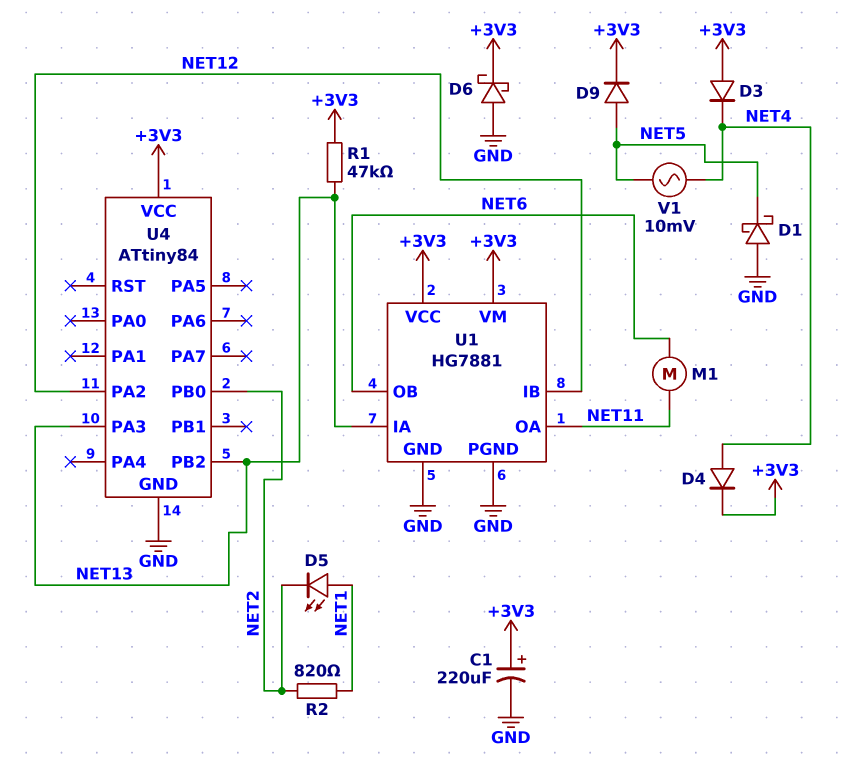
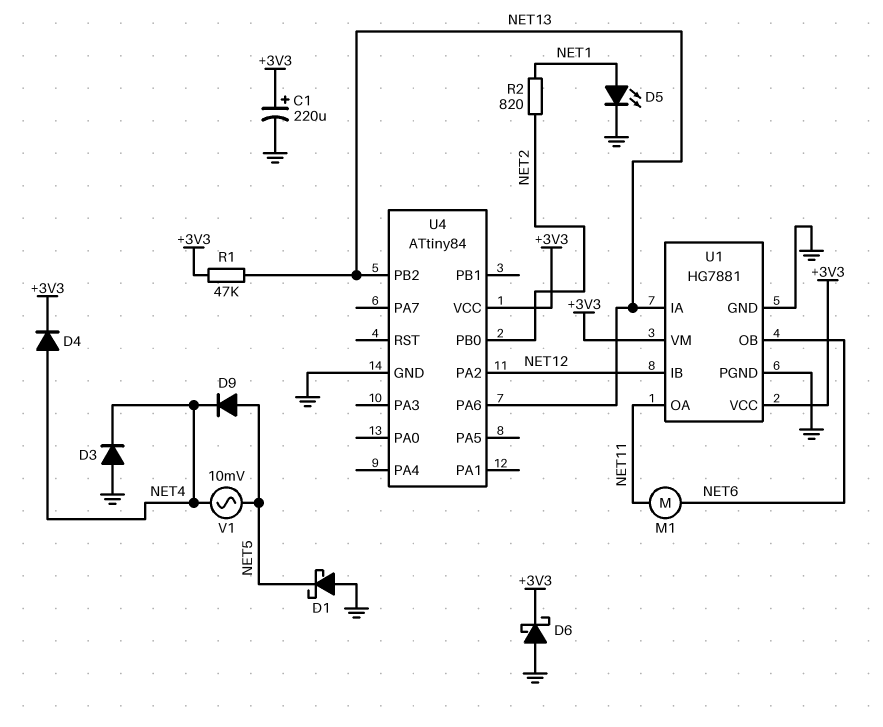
D3: diode (A +3V3, K NET4) -> diode (A GND, K NET4)
D5: LED (A NET1, K NET2) -> LED (A NET1, K GND)
D9: diode (A NET5, K +3V3) -> diode (A NET5, K NET4)
U4 pin PA3: NET13 -> none
U4 pin PA6: none -> NET13

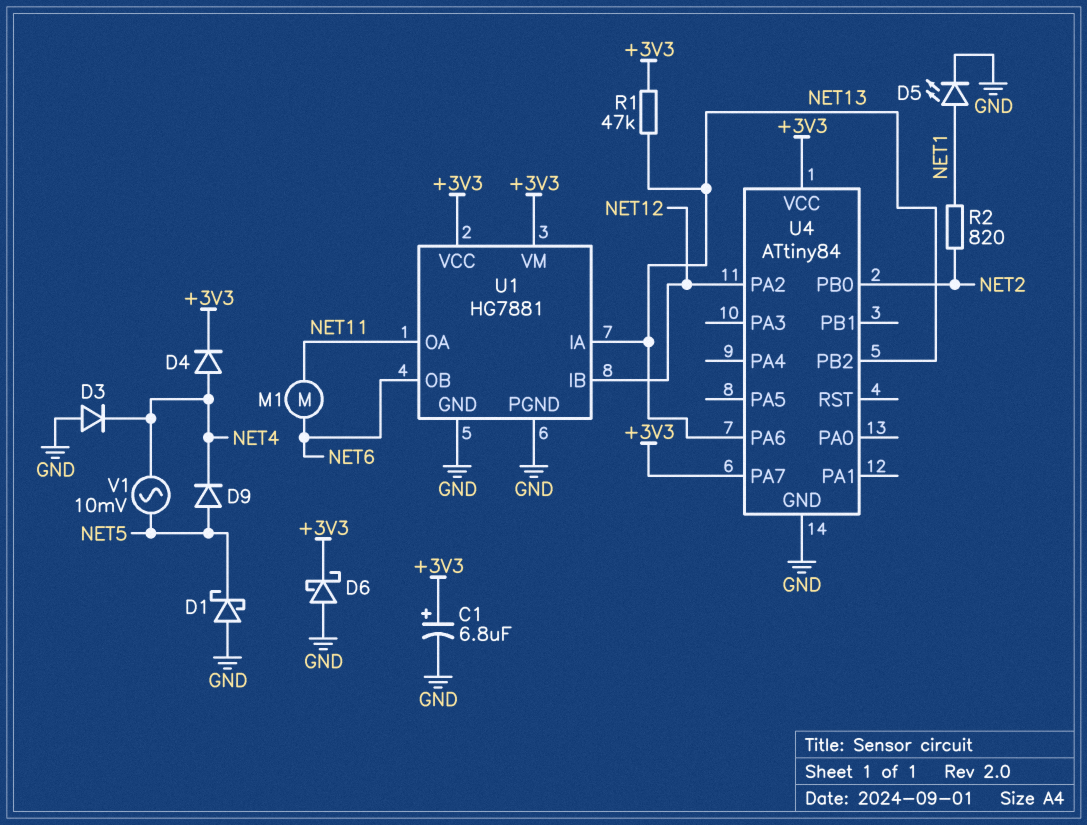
C1: 220uF (plus +3V3, minus GND) -> 6.8uF (plus +3V3, minus GND)
U4 pin PA7: none -> +3V3

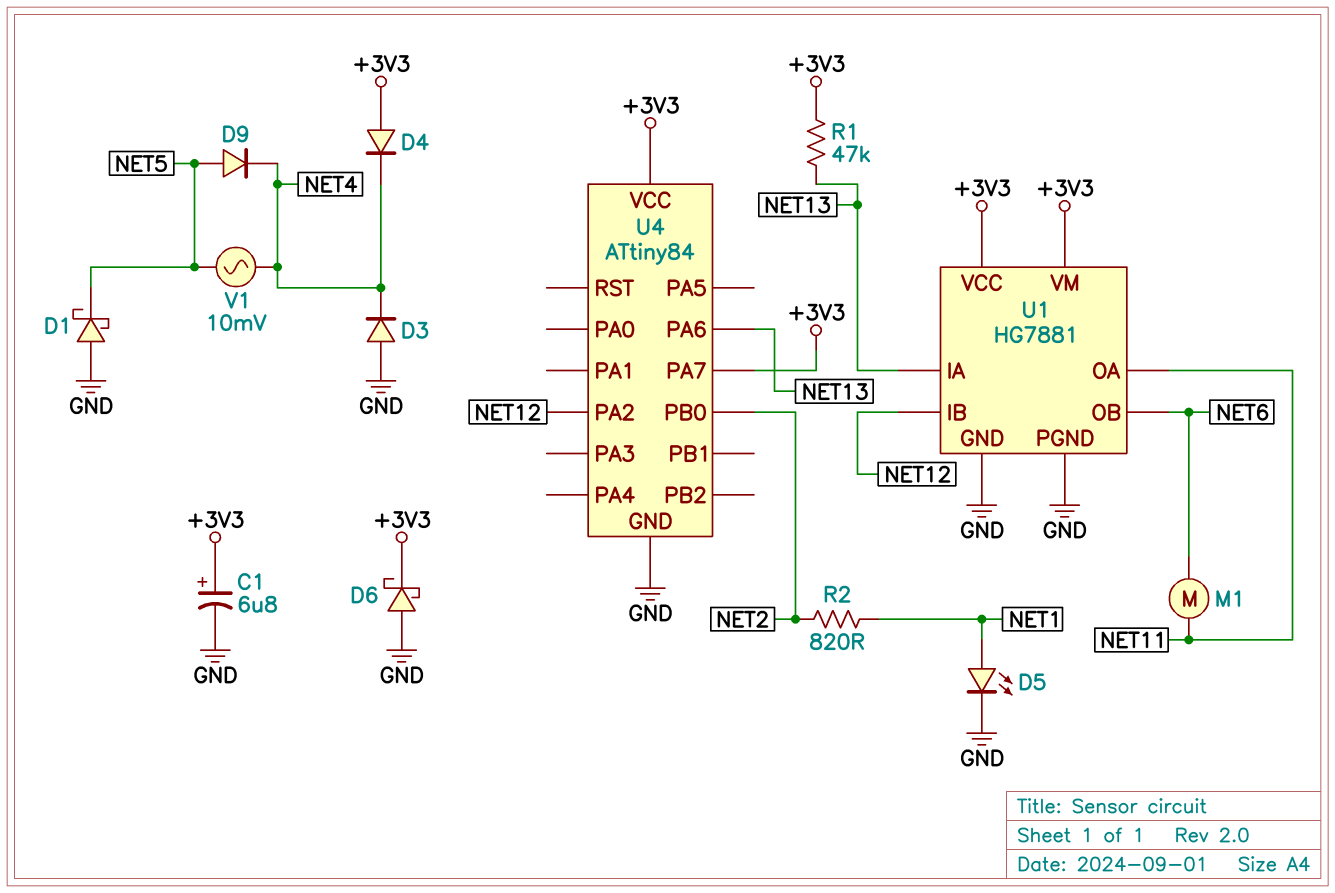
D4: diode (A NET4, K +3V3) -> diode (A +3V3, K NET4)
U4 pin PB2: NET13 -> none

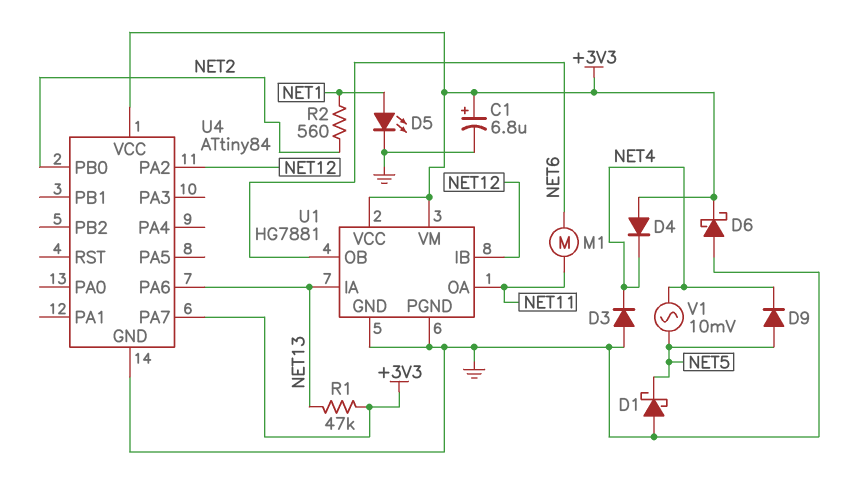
R2: 820 (NET1, NET2) -> 560 (NET1, NET2)

